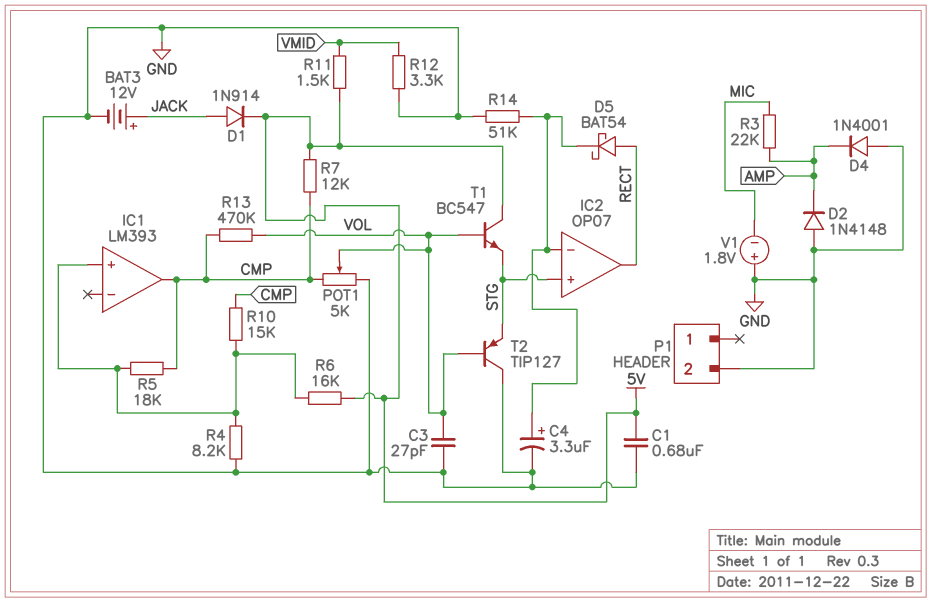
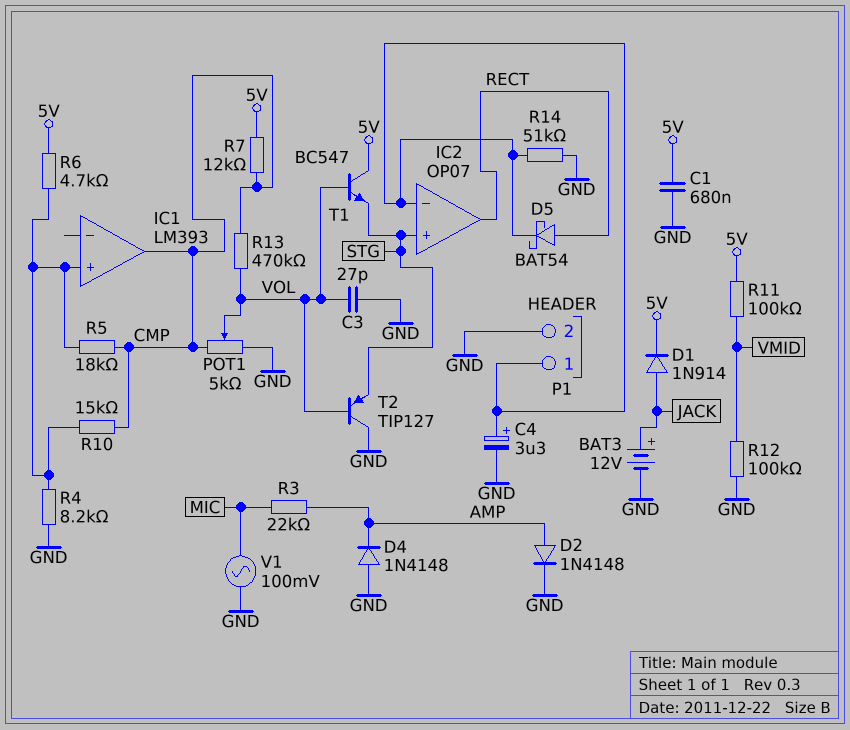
D2: diode 1N4148 (A GND, K AMP) -> diode 1N4148 (A AMP, K GND)
D4: diode 1N4001 (A GND, K AMP) -> diode 1N4148 (A GND, K AMP)
P1 pin 1: none -> IC2/in-
R6: 16k (5V, IC1/in+) -> 4.7k (5V, IC1/in+)
R11: 1.5k (5V, VMID) -> 100k (5V, VMID)
R12: 3.3k (GND, VMID) -> 100k (GND, VMID)
V1: 1.8V (plus GND, minus MIC) -> AC 100mV (GND, MIC)

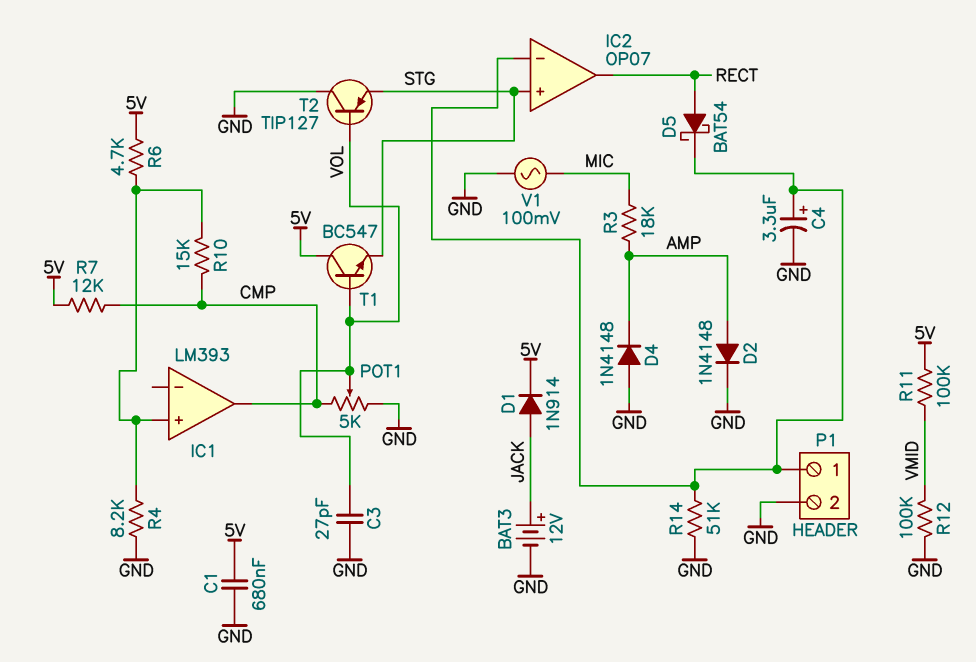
R3: 22k (AMP, MIC) -> 18k (AMP, MIC)
R5: 18k (CMP, IC1/in+) -> none
R13: 470k (CMP, VOL) -> none

